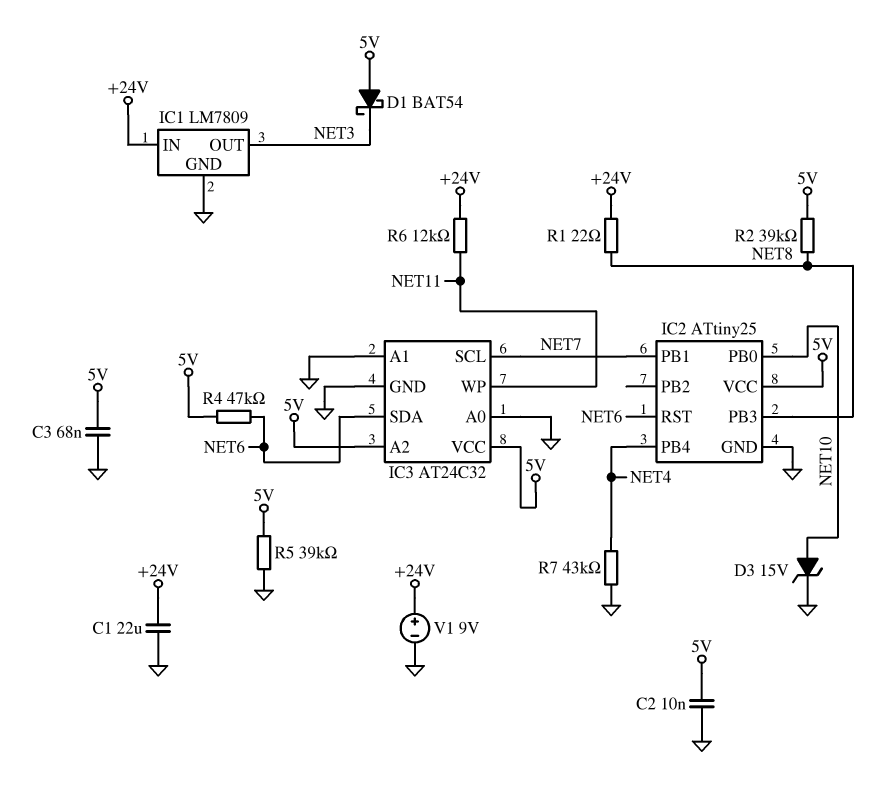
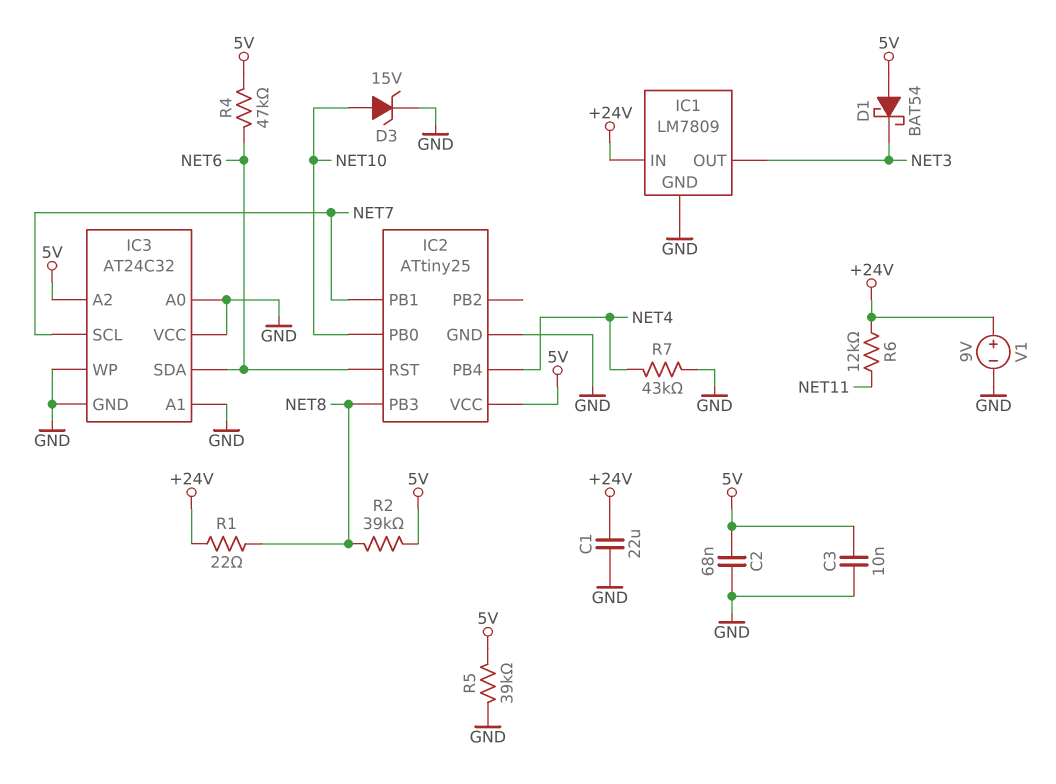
C2: 10nF (5V, GND) -> 68nF (5V, GND)
C3: 68nF (5V, GND) -> 10nF (5V, GND)
IC3 pin VCC: 5V -> GND
IC3 pin WP: NET11 -> GND

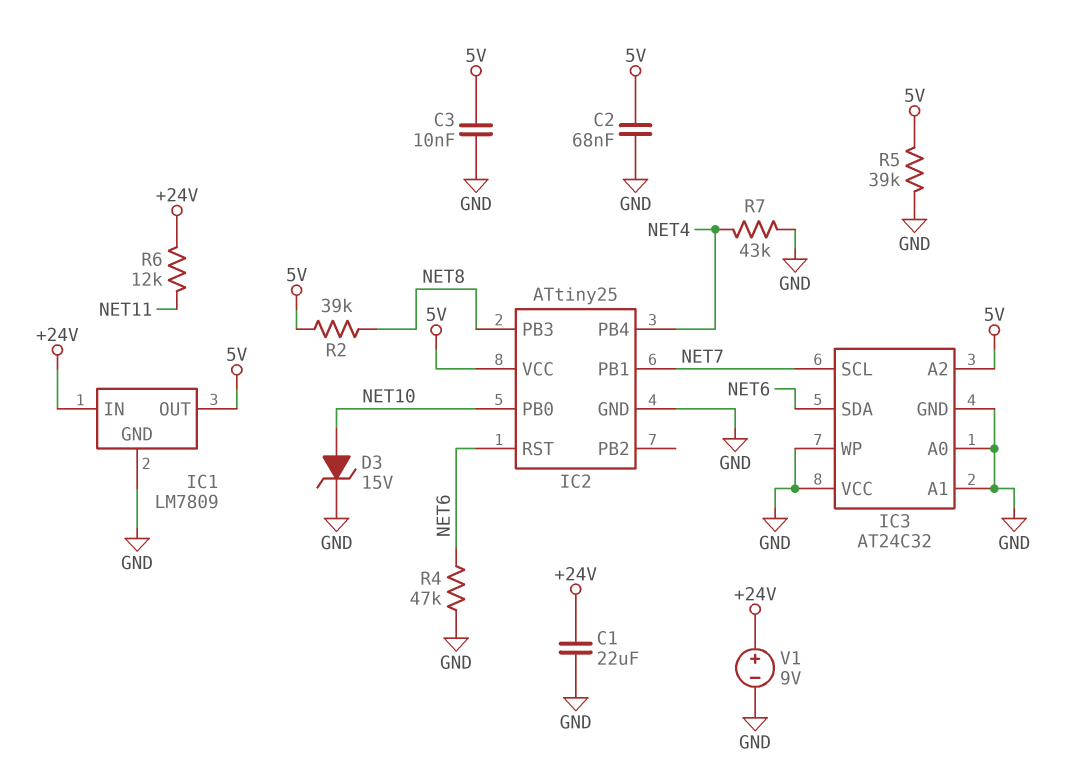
D1: schottky BAT54 (A 5V, K NET3) -> none
IC1 pin OUT: NET3 -> 5V
R1: 22 (+24V, NET8) -> none
R4: 47k (5V, NET6) -> 47k (GND, NET6)

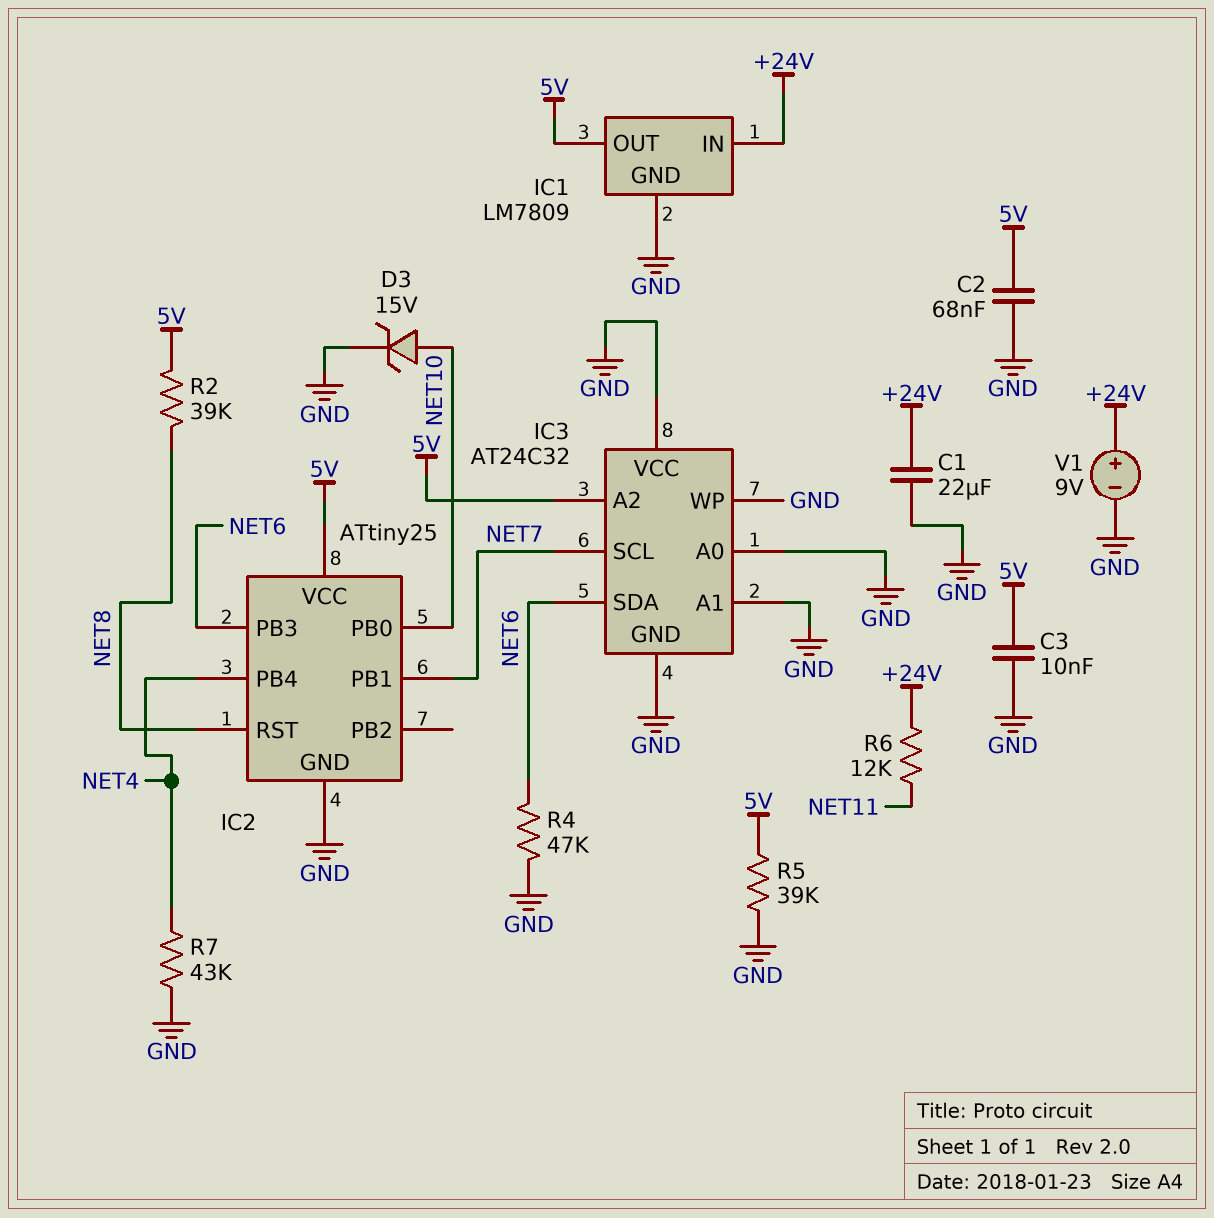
IC2 pin PB3: NET8 -> NET6
IC2 pin RST: NET6 -> NET8

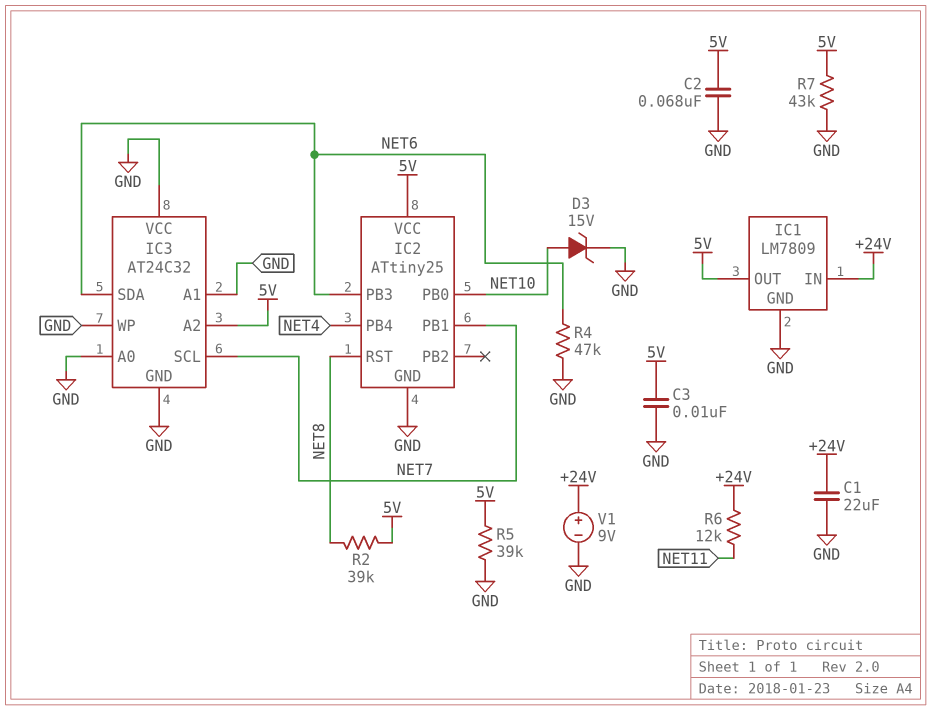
R7: 43k (GND, NET4) -> 43k (5V, GND)

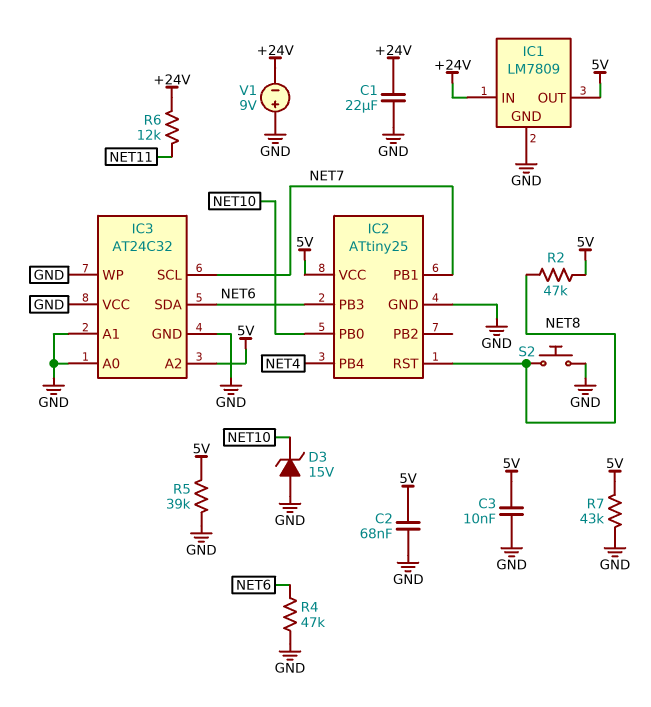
D3: zener 15V (A NET10, K GND) -> zener 15V (A GND, K NET10)
R2: 39k (5V, NET8) -> 47k (5V, NET8)
S2: none -> button (GND, NET8)
V1: 9V (plus +24V, minus GND) -> 9V (plus GND, minus +24V)

